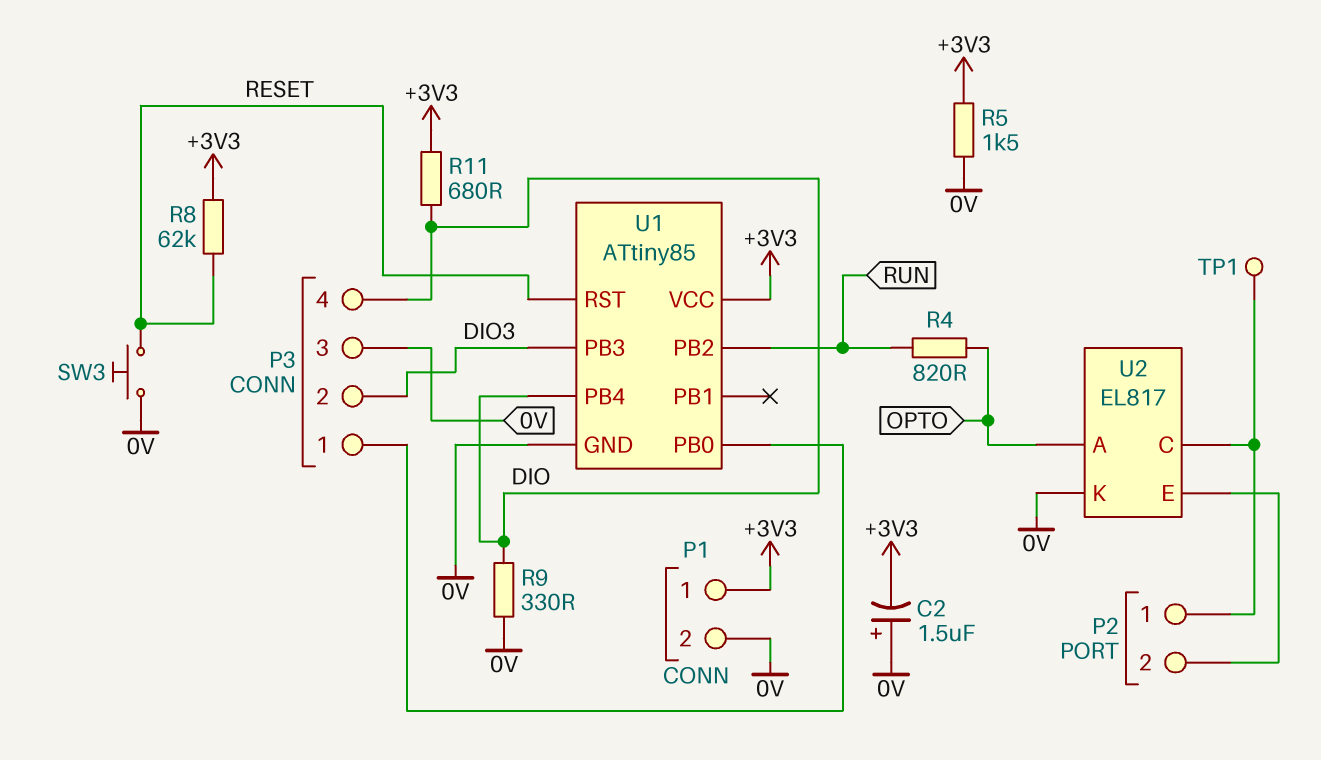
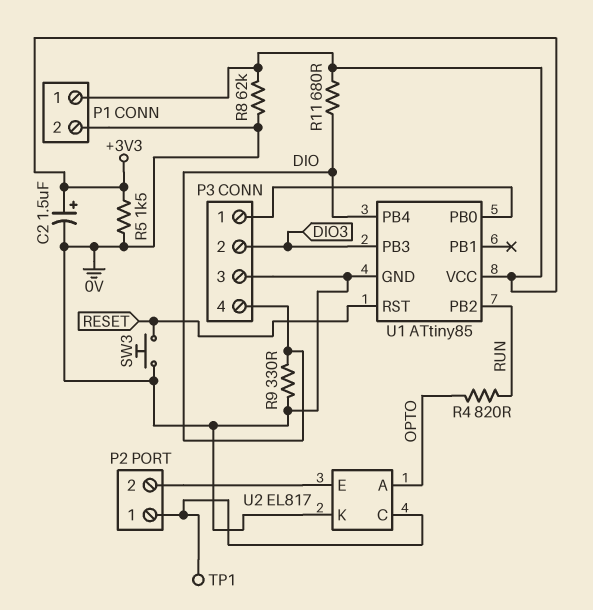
C2: 1.5uF (plus 0V, minus +3V3) -> 1.5uF (plus +3V3, minus 0V)
R8: 62k (+3V3, RESET) -> 62k (+3V3, 0V)

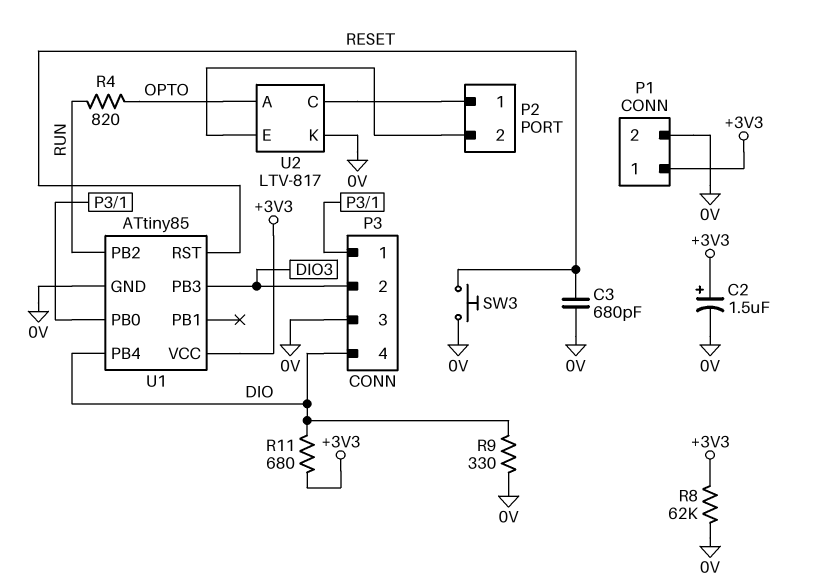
C3: none -> 680pF (0V, RESET)
R5: 1.5k (+3V3, 0V) -> none
TP1: test point (P2/1) -> none
U2: EL817 -> LTV-817

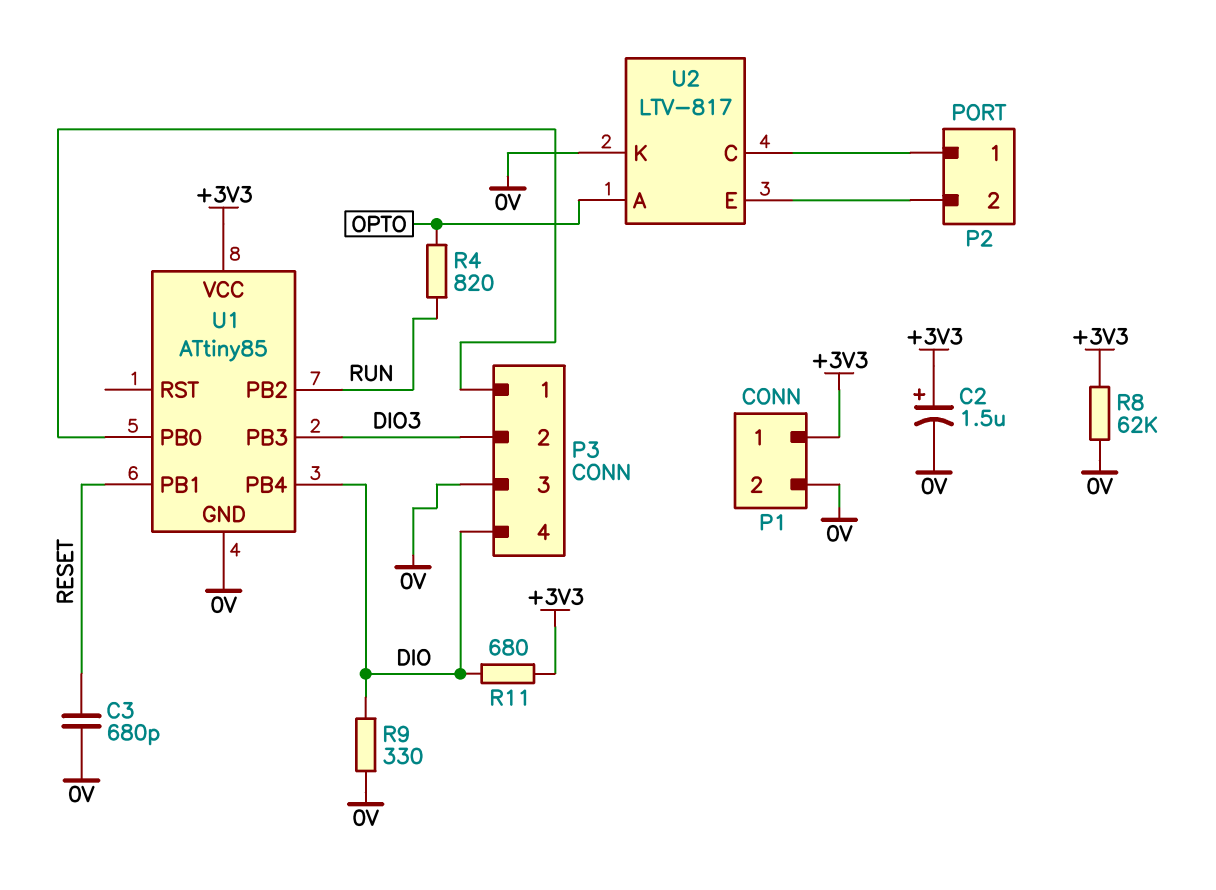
SW3: button (0V, RESET) -> none
U1 pin PB1: none -> RESET
U1 pin RST: RESET -> none

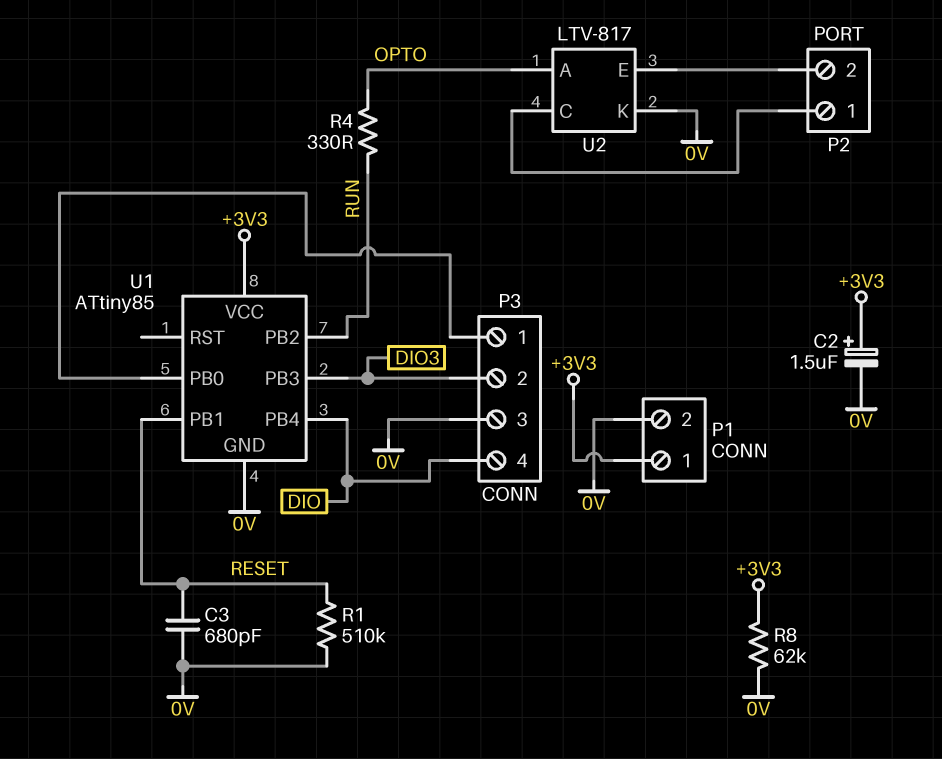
R1: none -> 510k (0V, RESET)
R4: 820 (OPTO, RUN) -> 330 (OPTO, RUN)
R9: 330 (0V, DIO) -> none
R11: 680 (+3V3, DIO) -> none

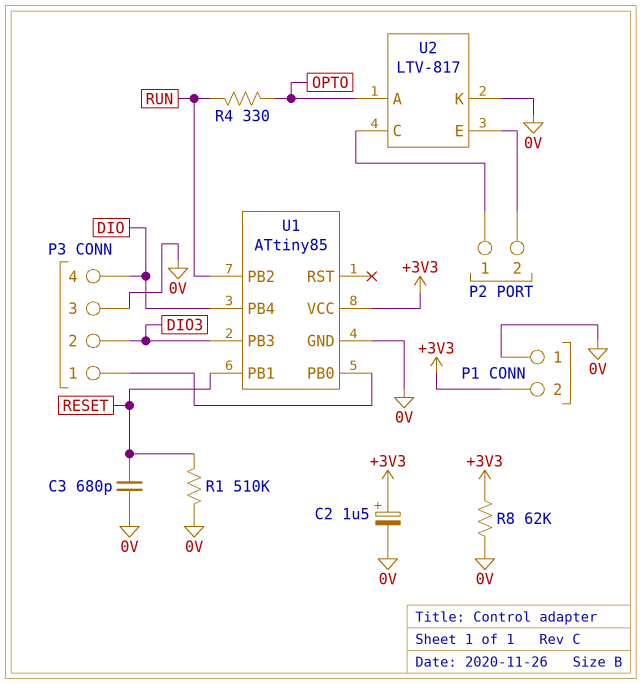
P1 pin 1: +3V3 -> 0V
P1 pin 2: 0V -> +3V3

